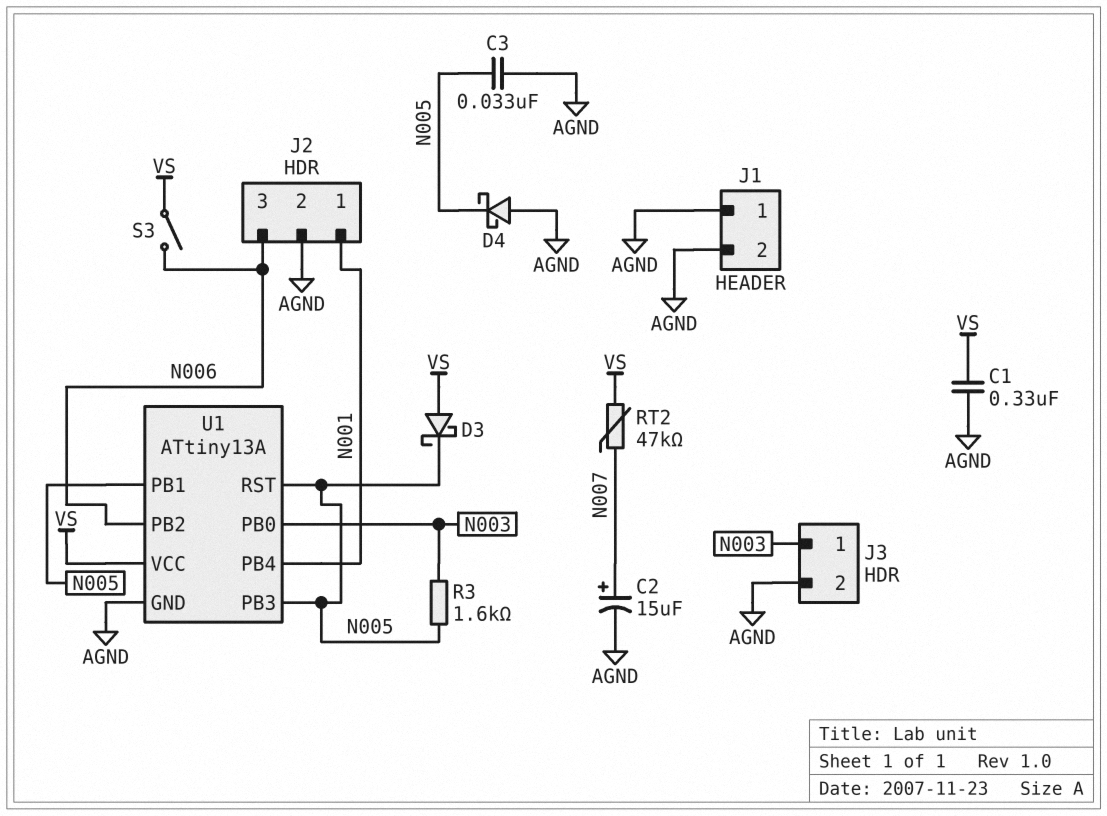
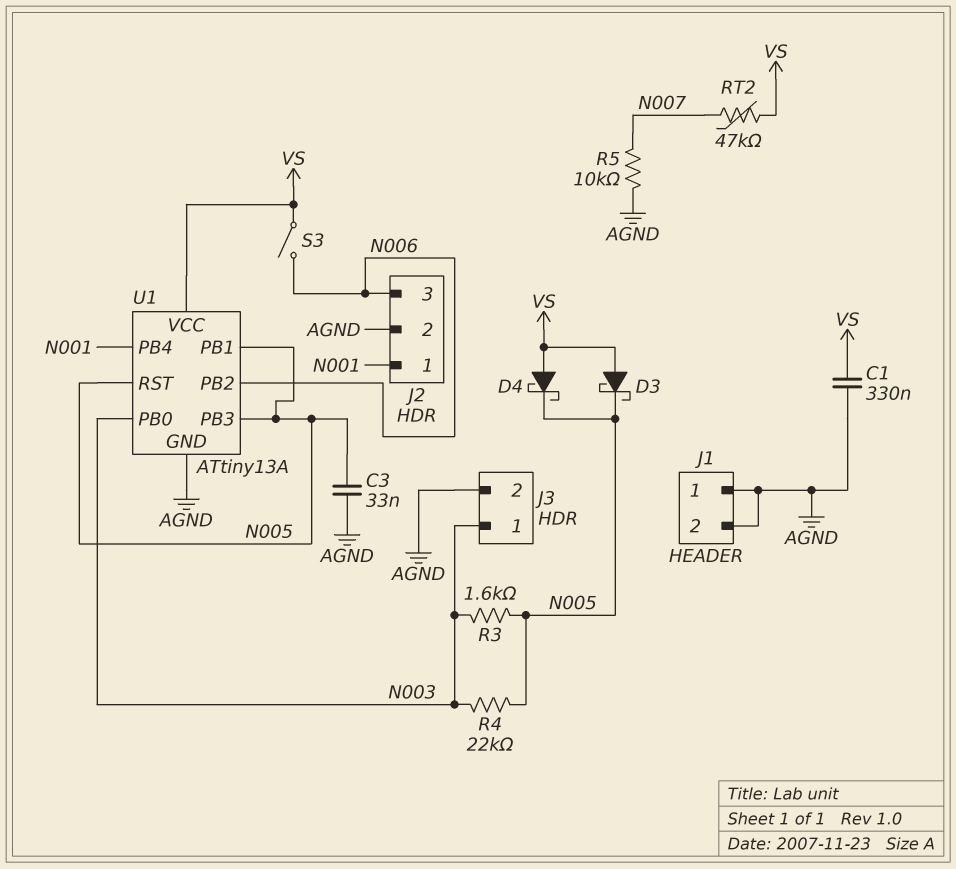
C2: 15uF (plus N007, minus AGND) -> none
D4: schottky (A AGND, K N005) -> schottky (A VS, K N005)
R4: none -> 22k (N003, N005)
R5: none -> 10k (AGND, N007)

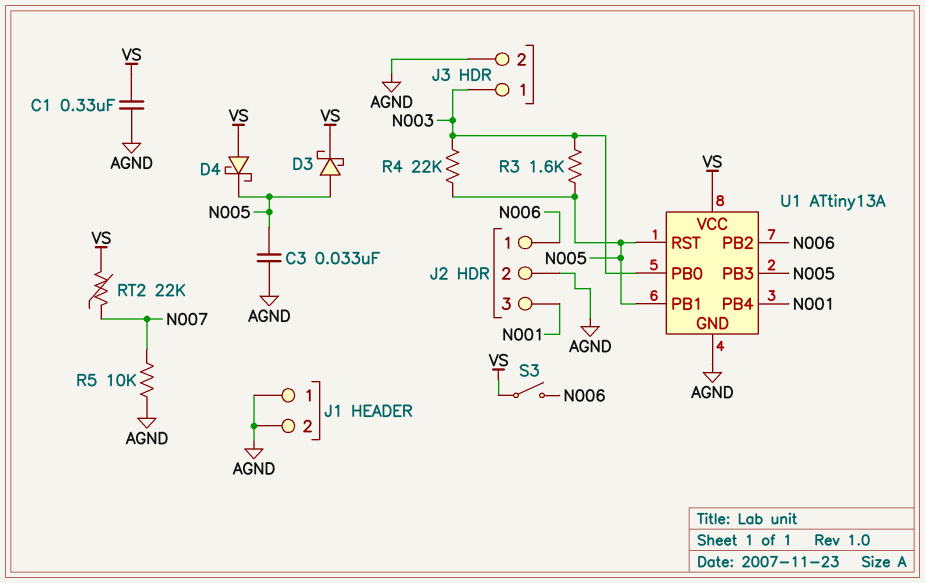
D3: schottky (A VS, K N005) -> schottky (A N005, K VS)
J2 pin 1: N001 -> N006
J2 pin 3: N006 -> N001
RT2: 47k (N007, VS) -> 22k (N007, VS)

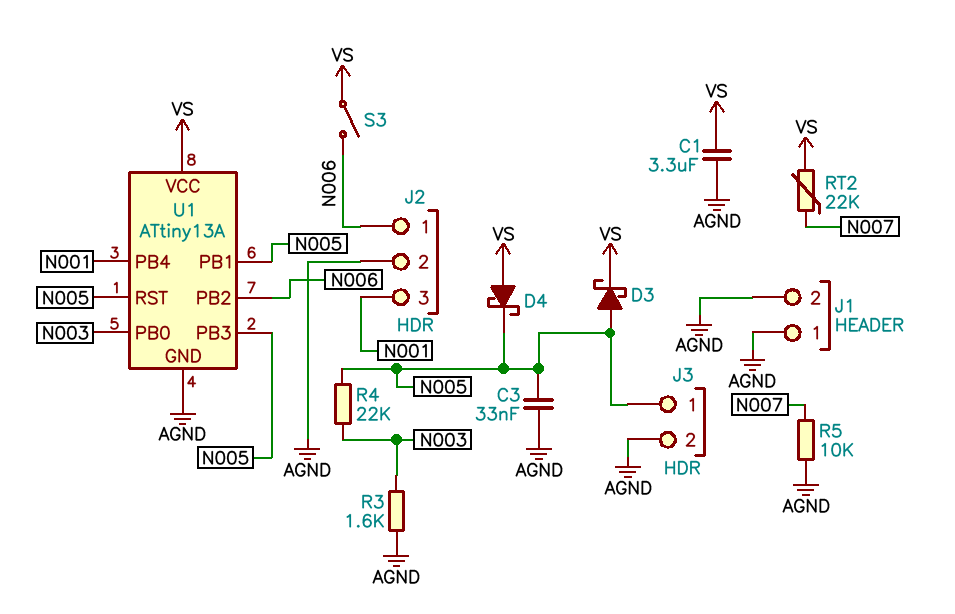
C1: 330nF (AGND, VS) -> 3.3uF (AGND, VS)
J3 pin 1: N003 -> N005
R3: 1.6k (N003, N005) -> 1.6k (AGND, N003)

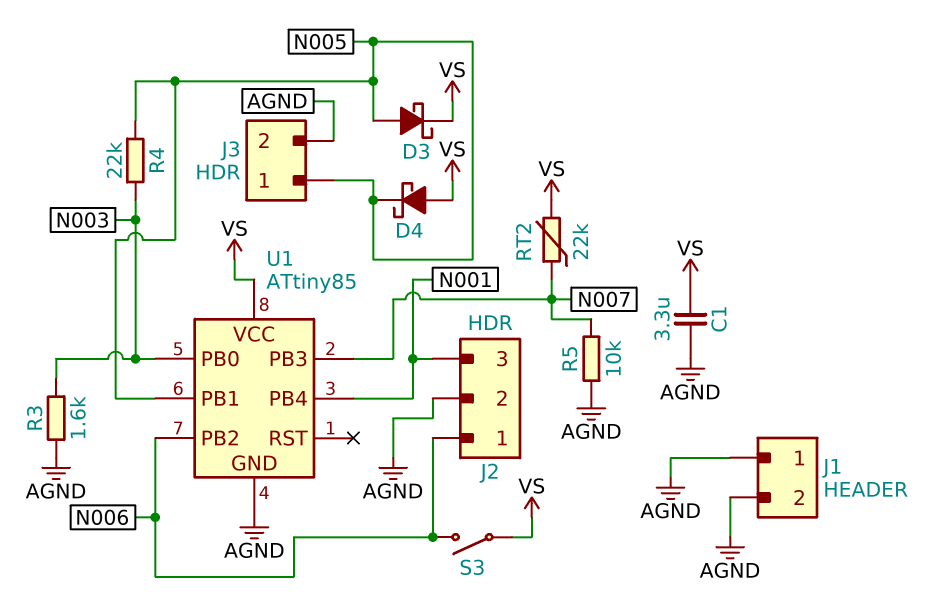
C3: 33nF (AGND, N005) -> none
U1: ATtiny13A -> ATtiny85
U1 pin PB3: N005 -> N007
U1 pin RST: N005 -> none

